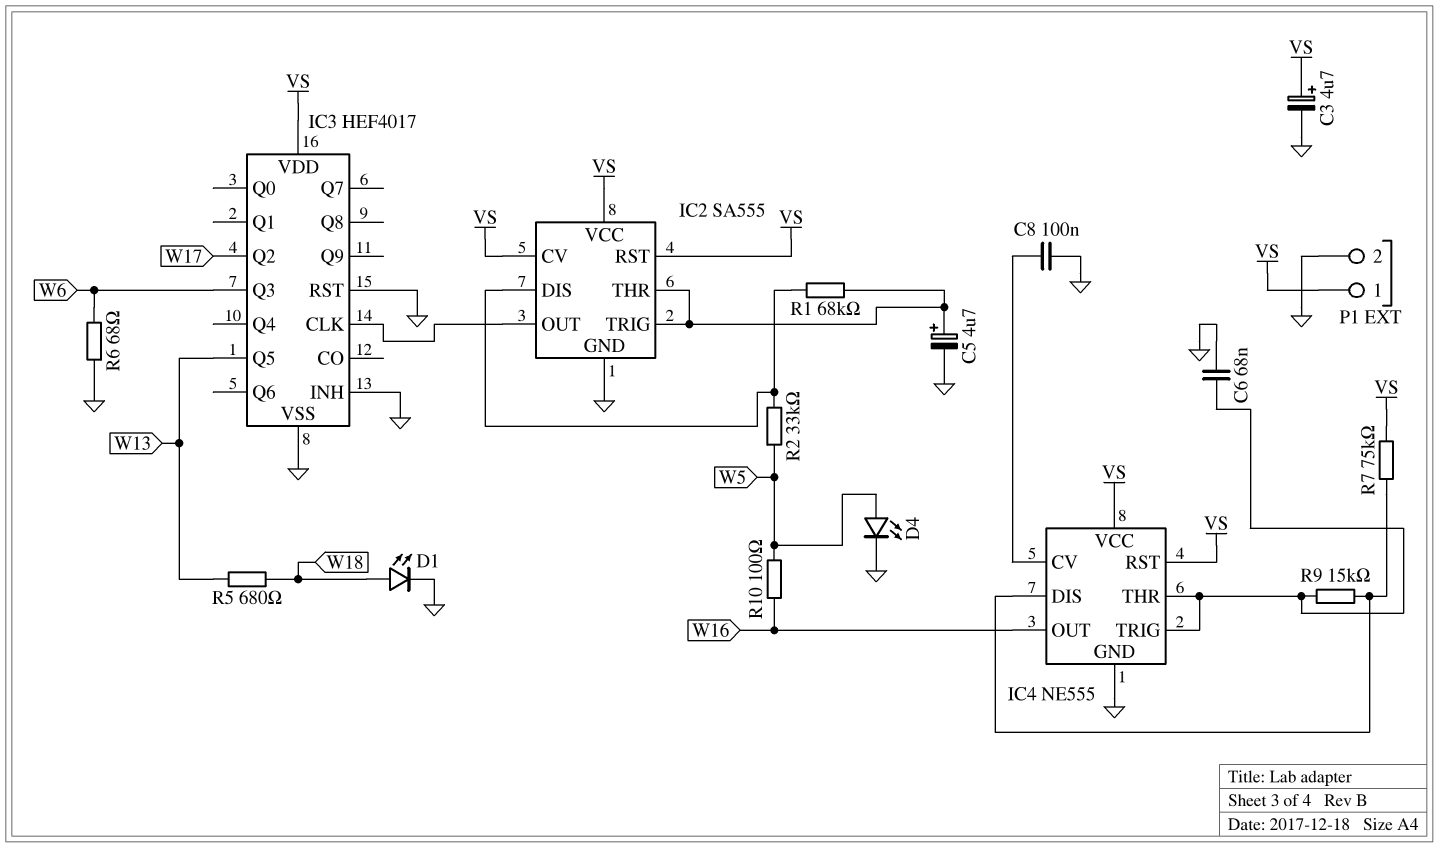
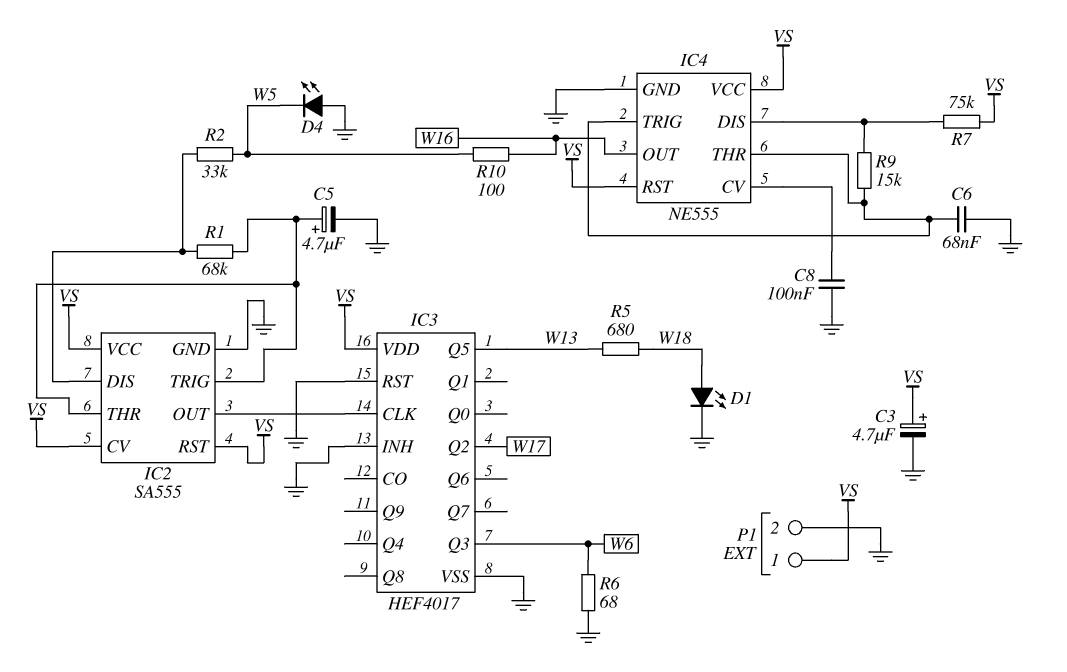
D4: LED (A W5, K GND) -> LED (A GND, K W5)

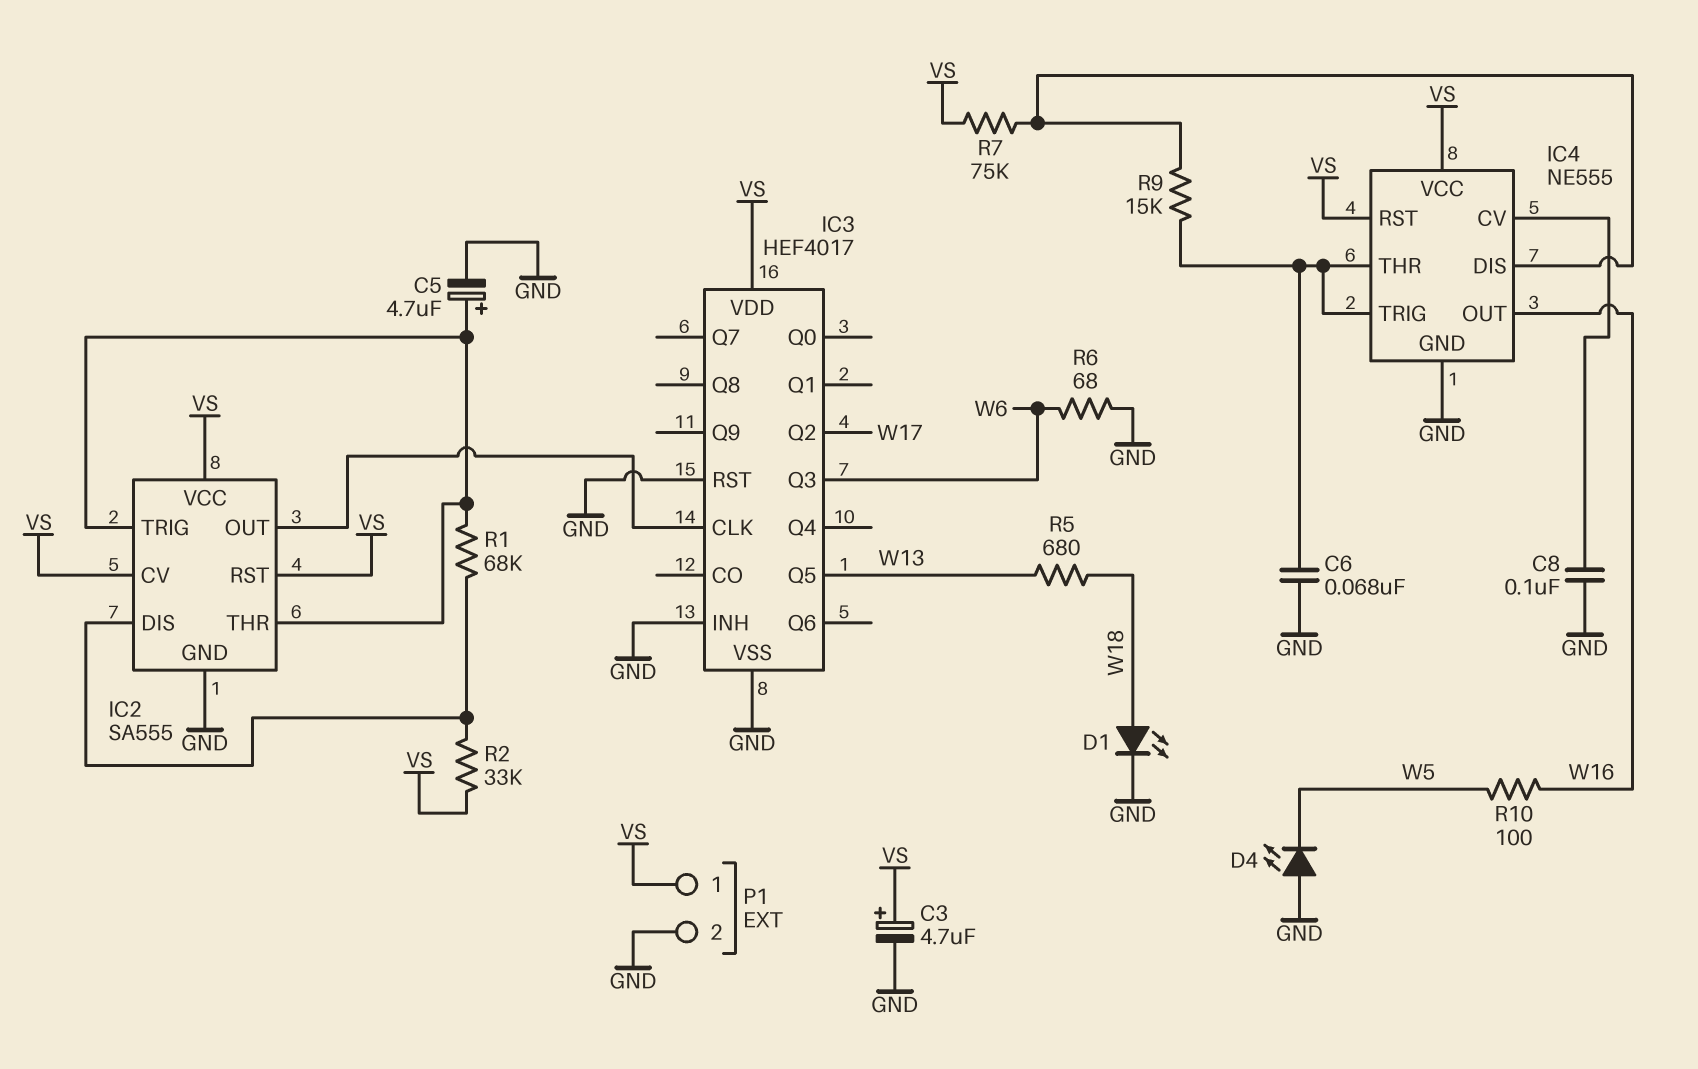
R2: 33k (IC2/DIS, W5) -> 33k (IC2/DIS, VS)

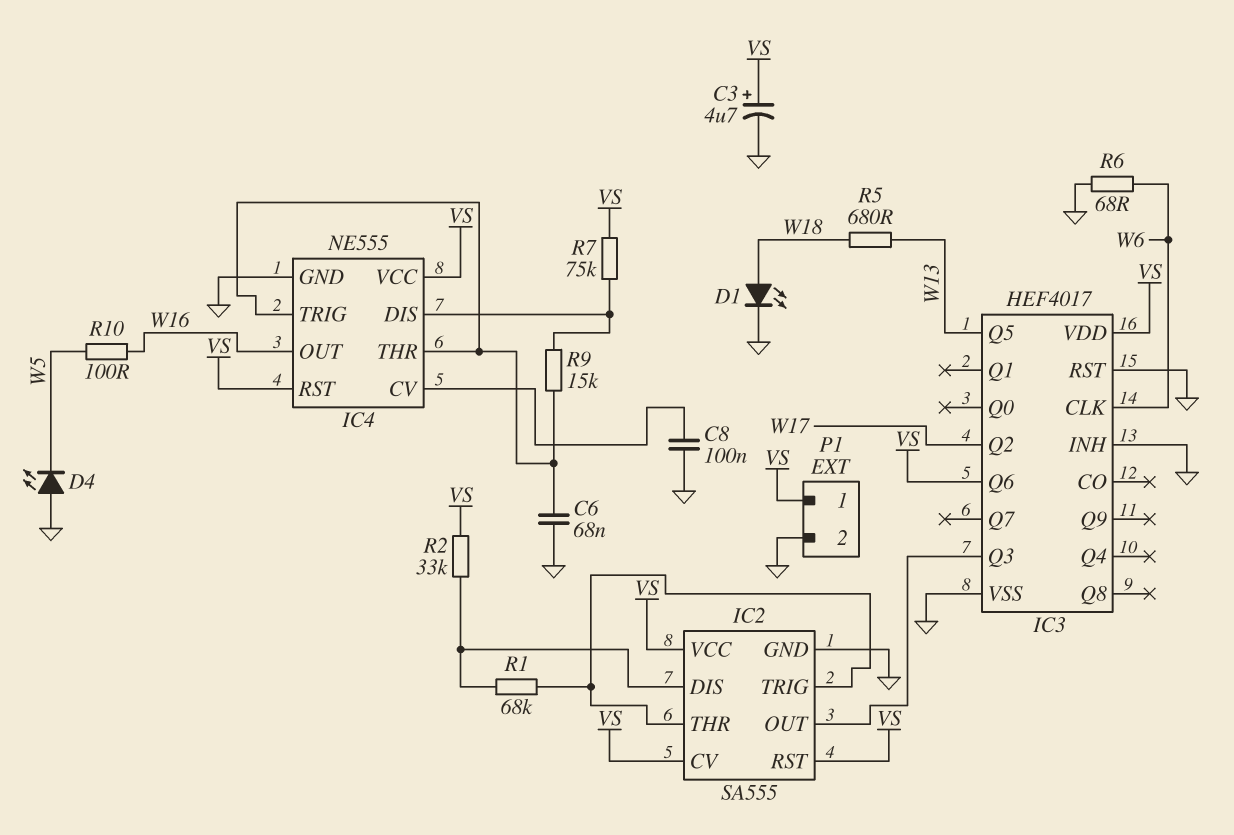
C5: 4.7uF (plus IC2/THR, minus GND) -> none
IC3 pin CLK: IC2/OUT -> W6
IC3 pin Q3: W6 -> IC2/OUT
IC3 pin Q6: none -> VS

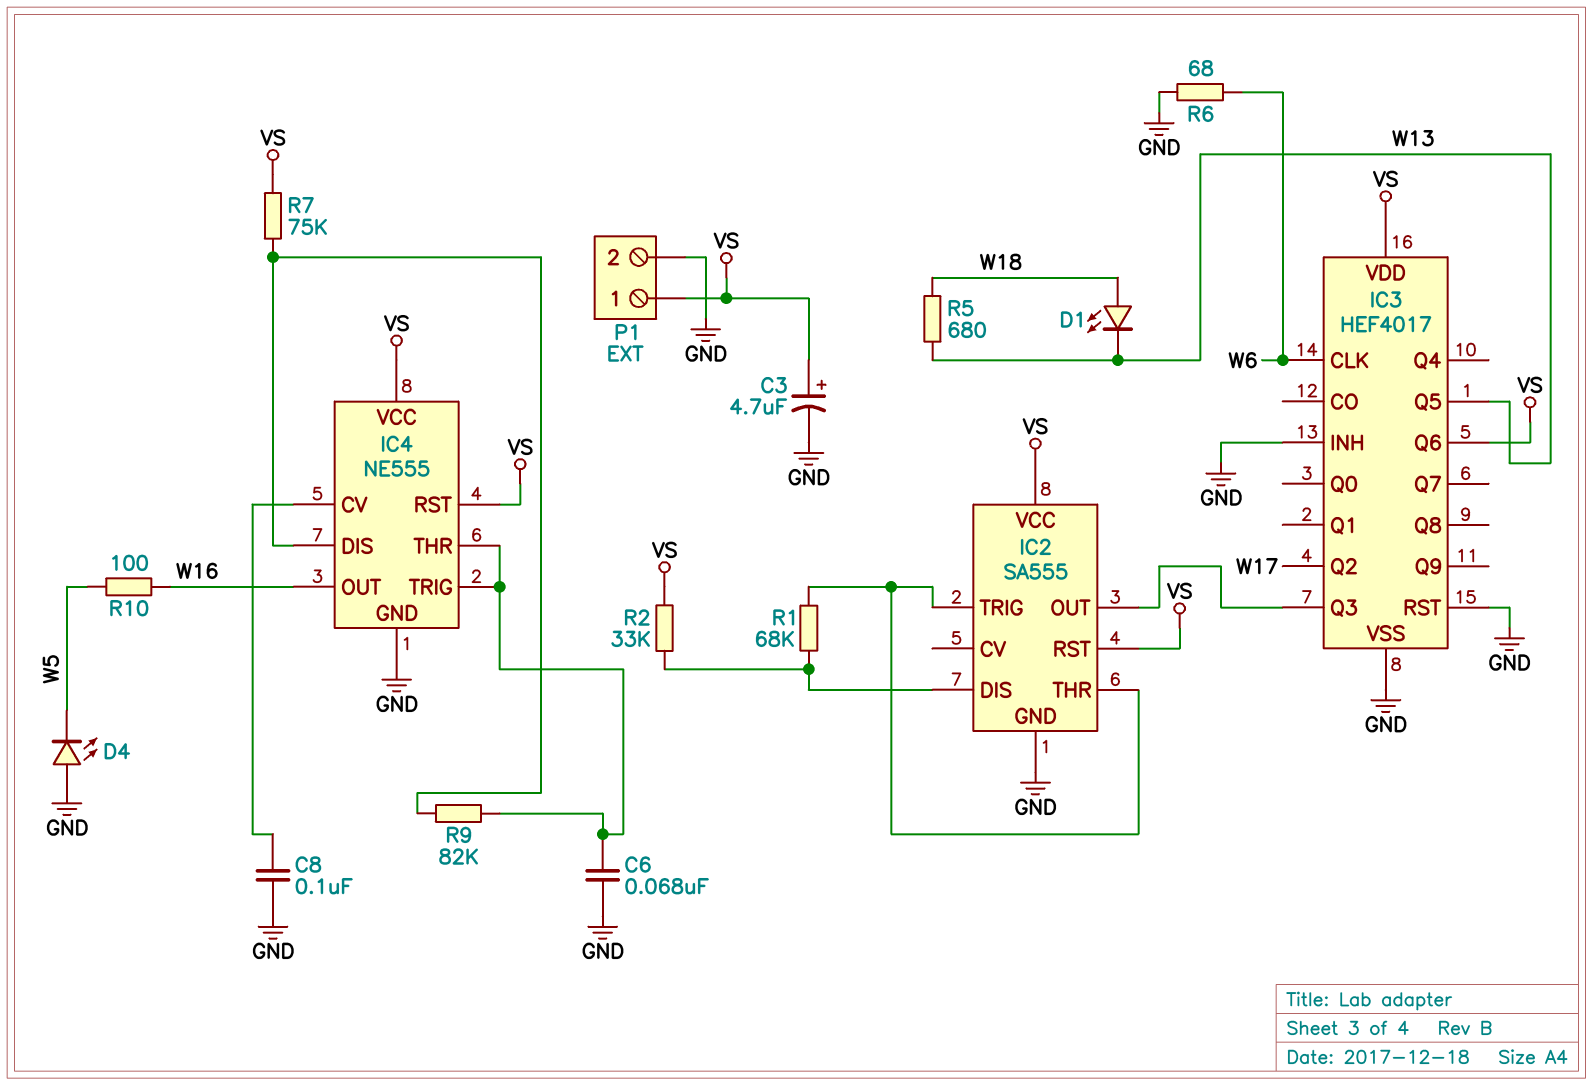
D1: LED (A W18, K GND) -> LED (A W18, K W13)
IC2 pin CV: VS -> none
R9: 15k (IC4/DIS, IC4/THR) -> 82k (IC4/DIS, IC4/THR)

